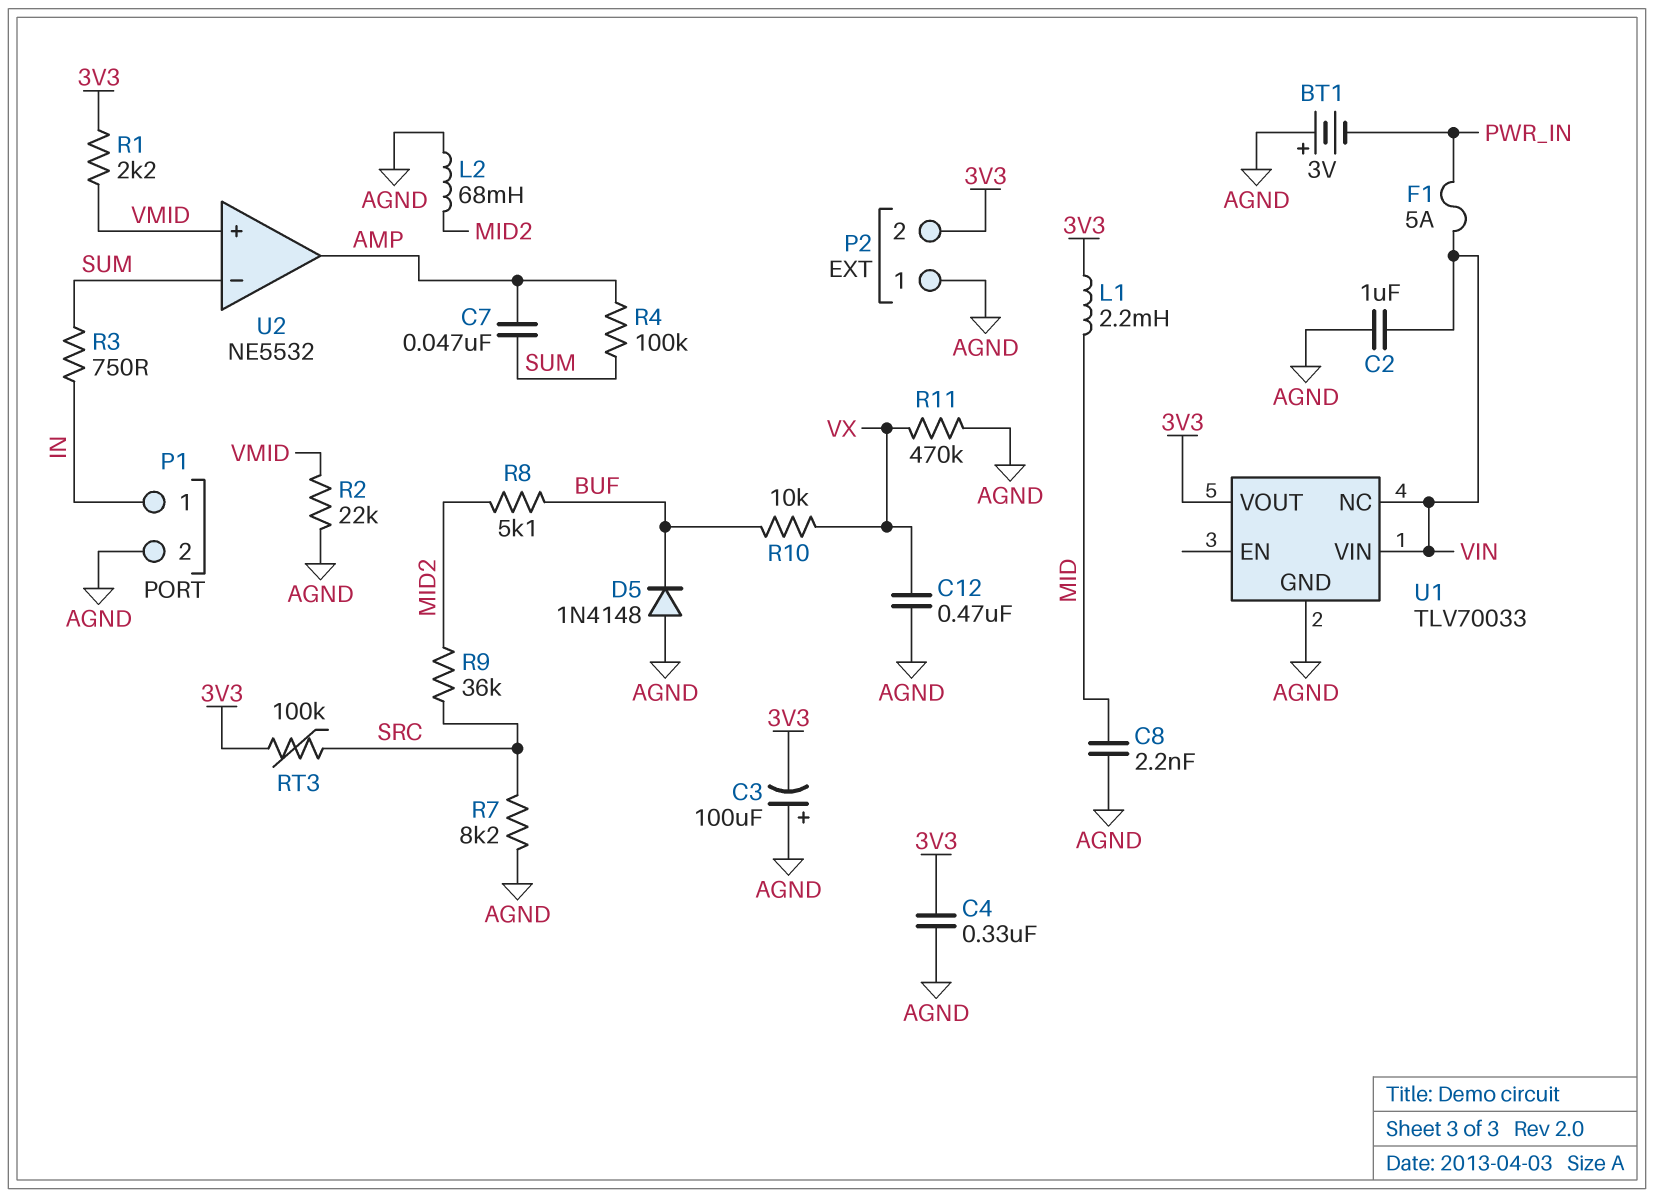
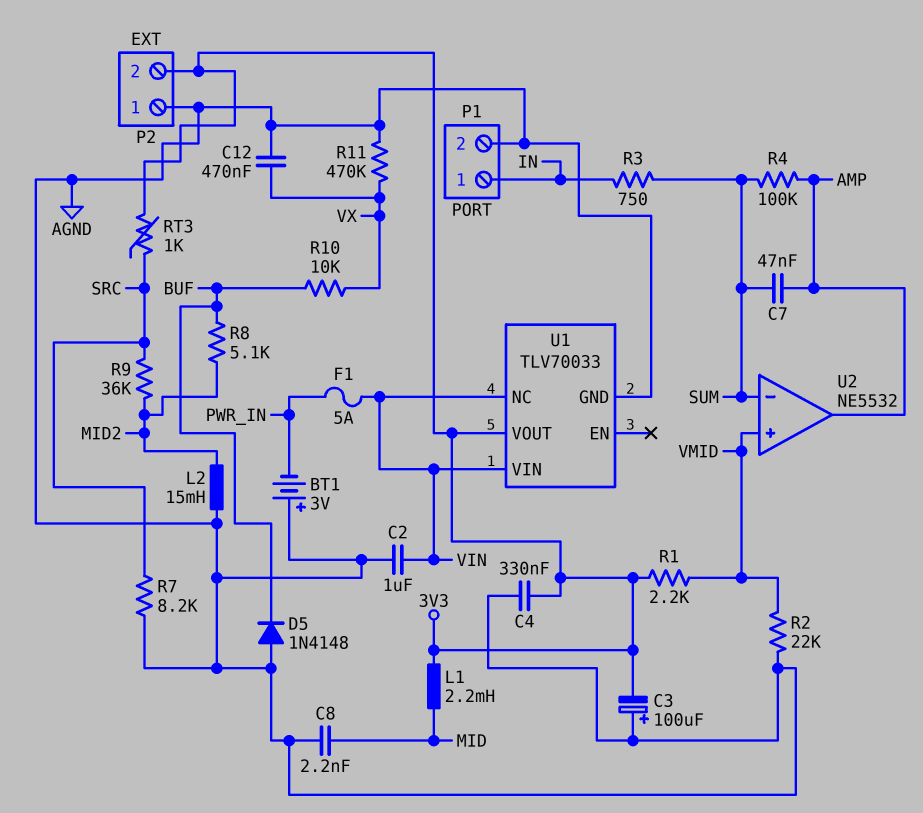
L2: 68mH (AGND, MID2) -> 15mH (AGND, MID2)
RT3: 100k (3V3, SRC) -> 1k (3V3, SRC)

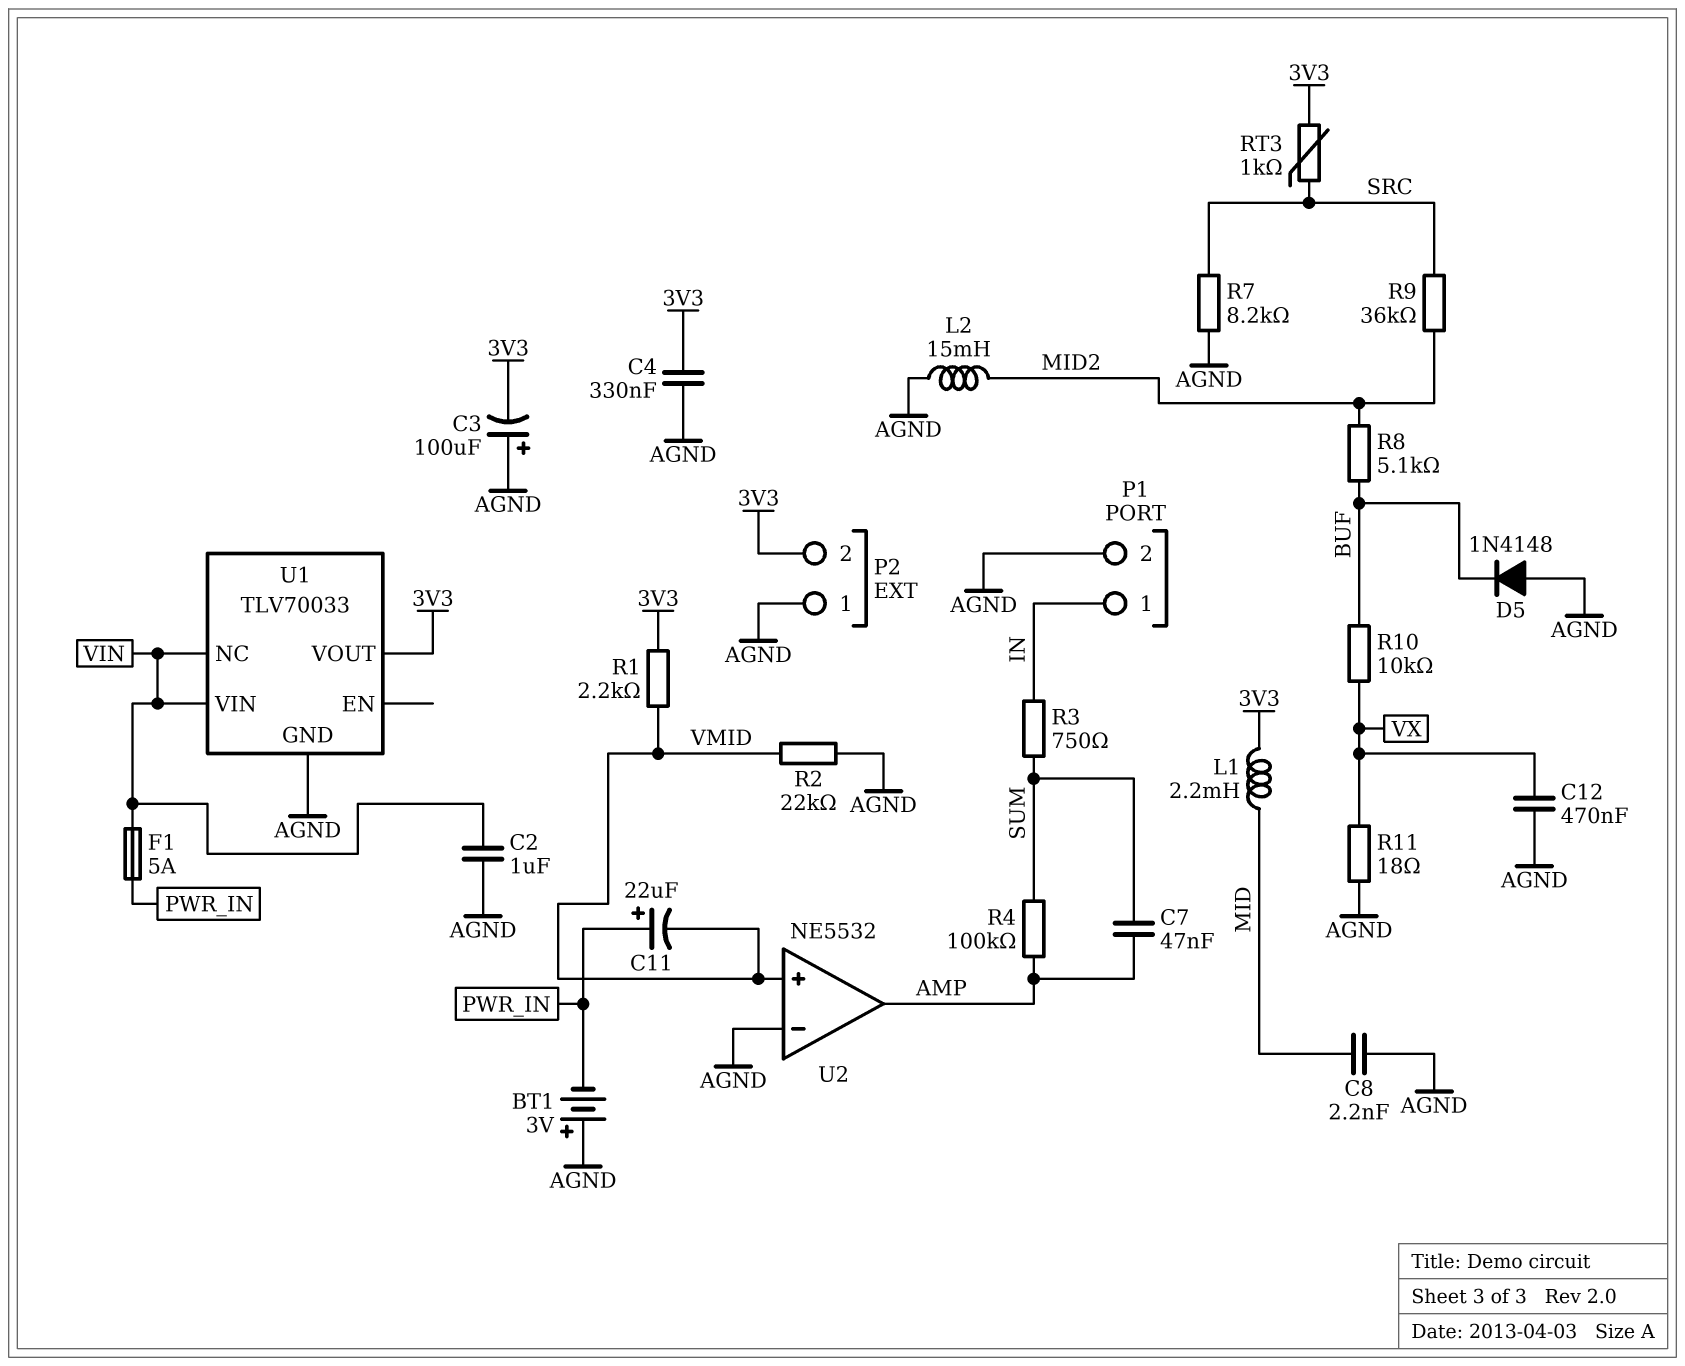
C11: none -> 22uF (plus PWR_IN, minus VMID)
R11: 470k (AGND, VX) -> 18 (AGND, VX)
U2 pin in-: SUM -> AGND

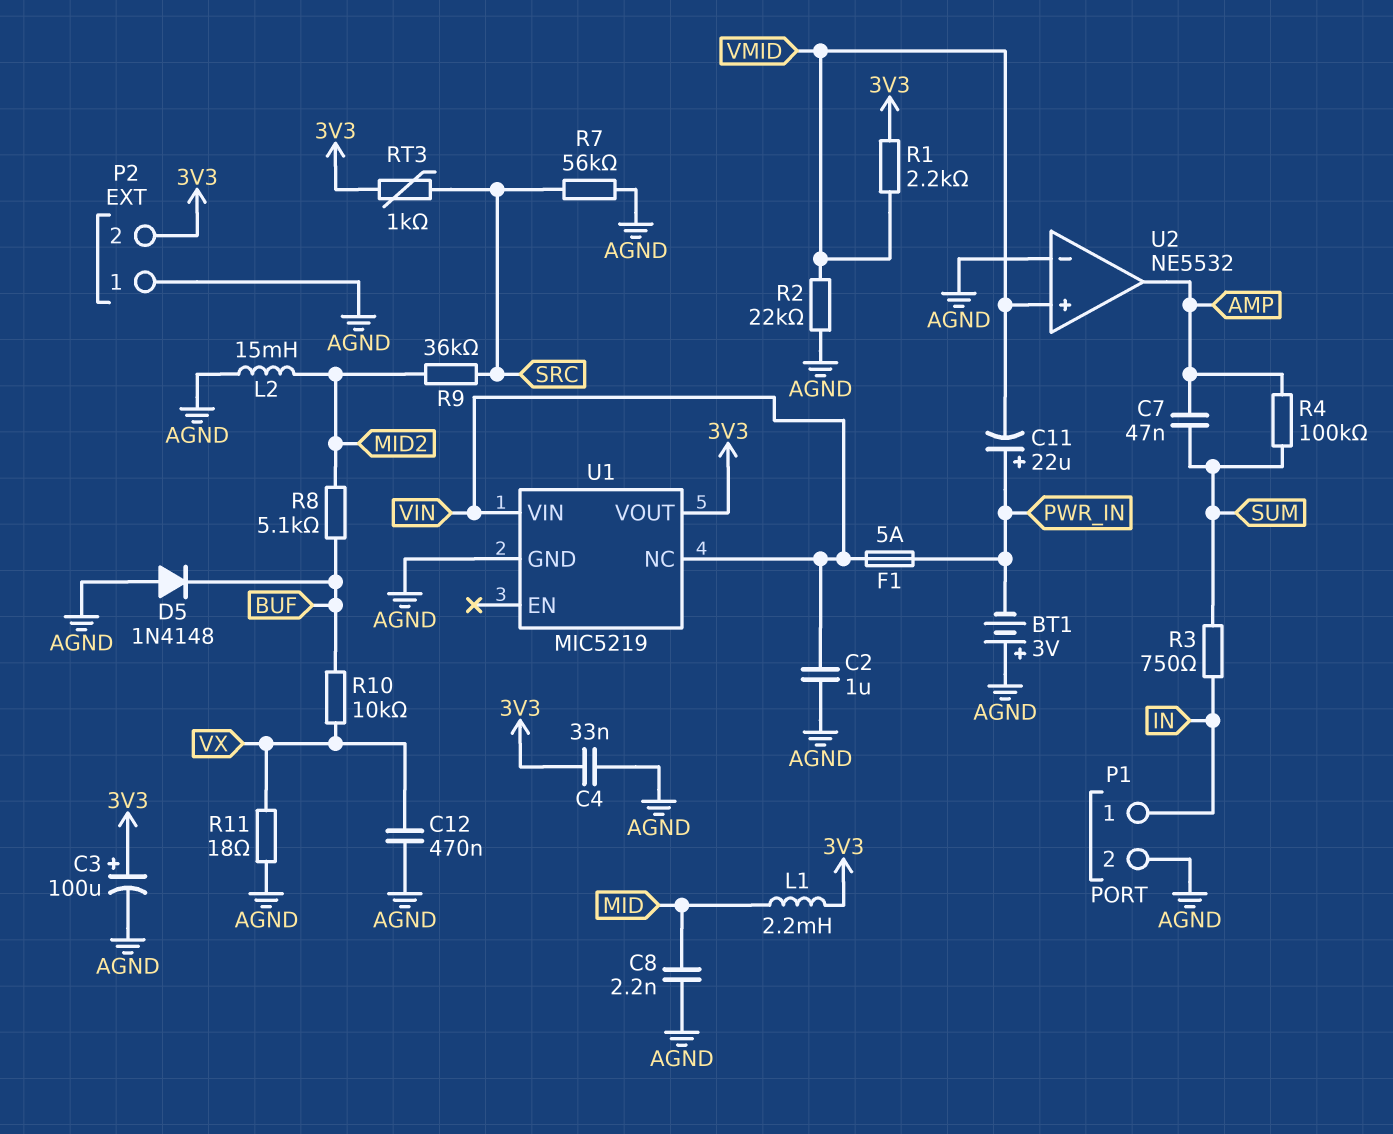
C3: 100uF (plus AGND, minus 3V3) -> 100uF (plus 3V3, minus AGND)
C4: 330nF (3V3, AGND) -> 33nF (3V3, AGND)
R7: 8.2k (AGND, SRC) -> 56k (AGND, SRC)
U1: TLV70033 -> MIC5219

